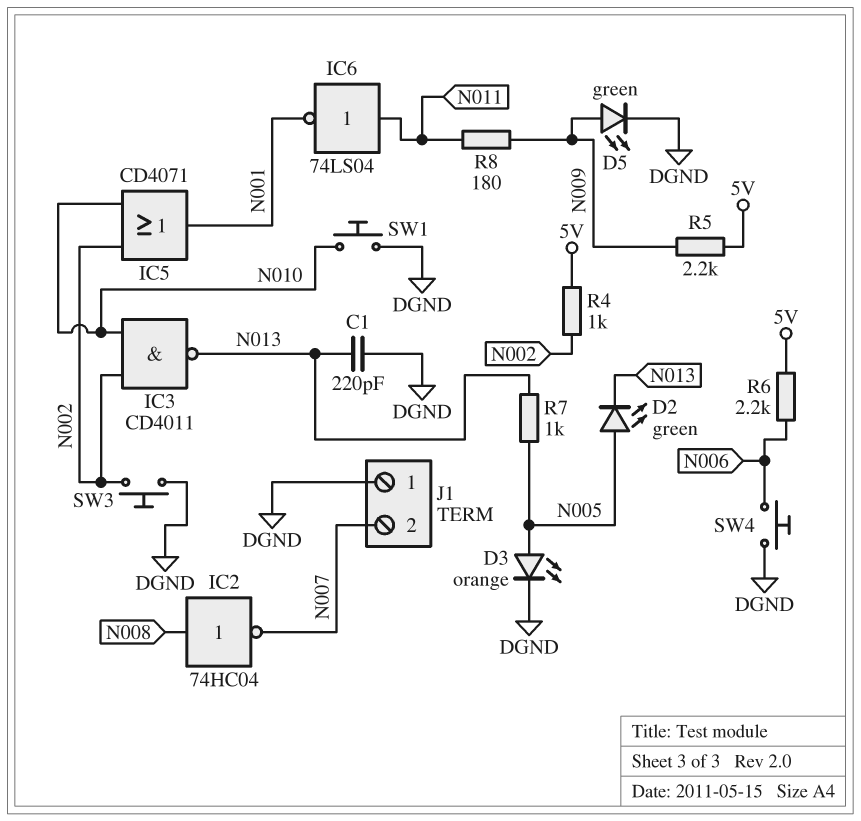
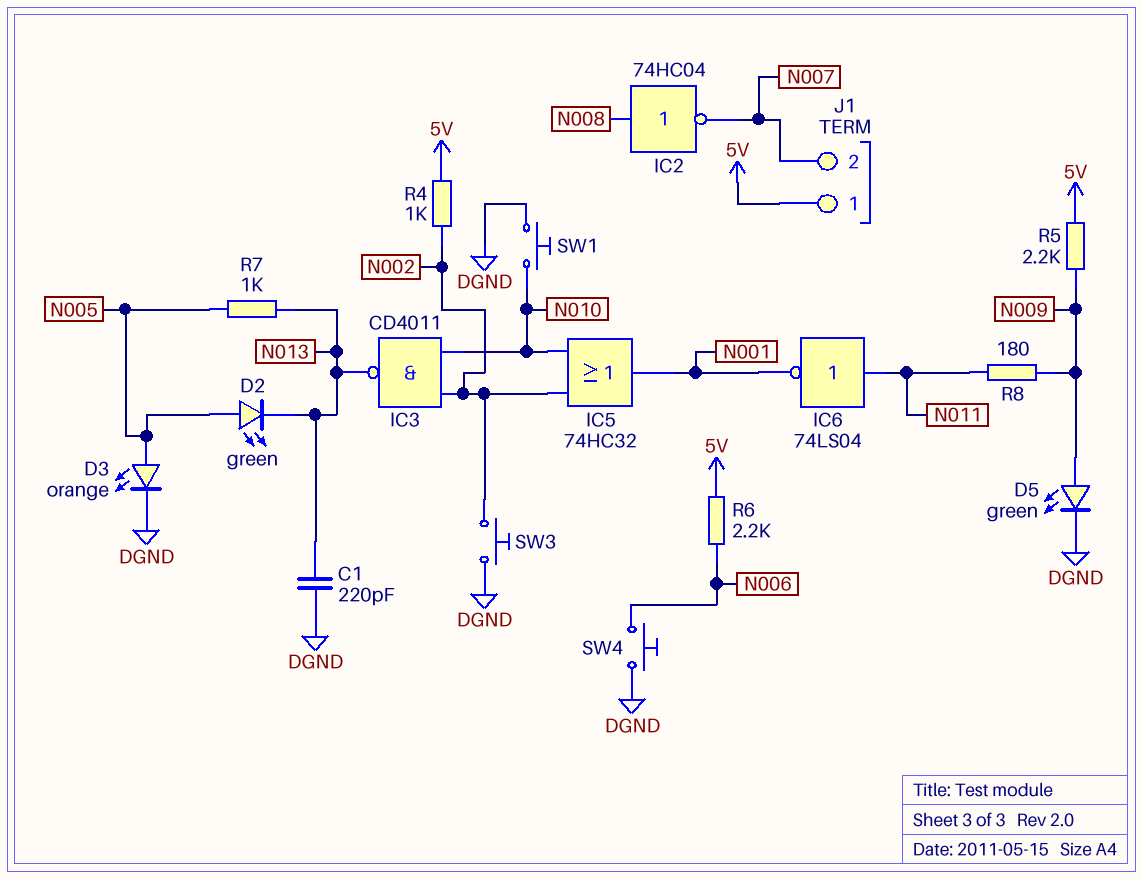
IC5: OR CD4071 (in N002, in N010, out N001) -> OR 74HC32 (in N002, in N010, out N001)
J1 pin 1: DGND -> 5V

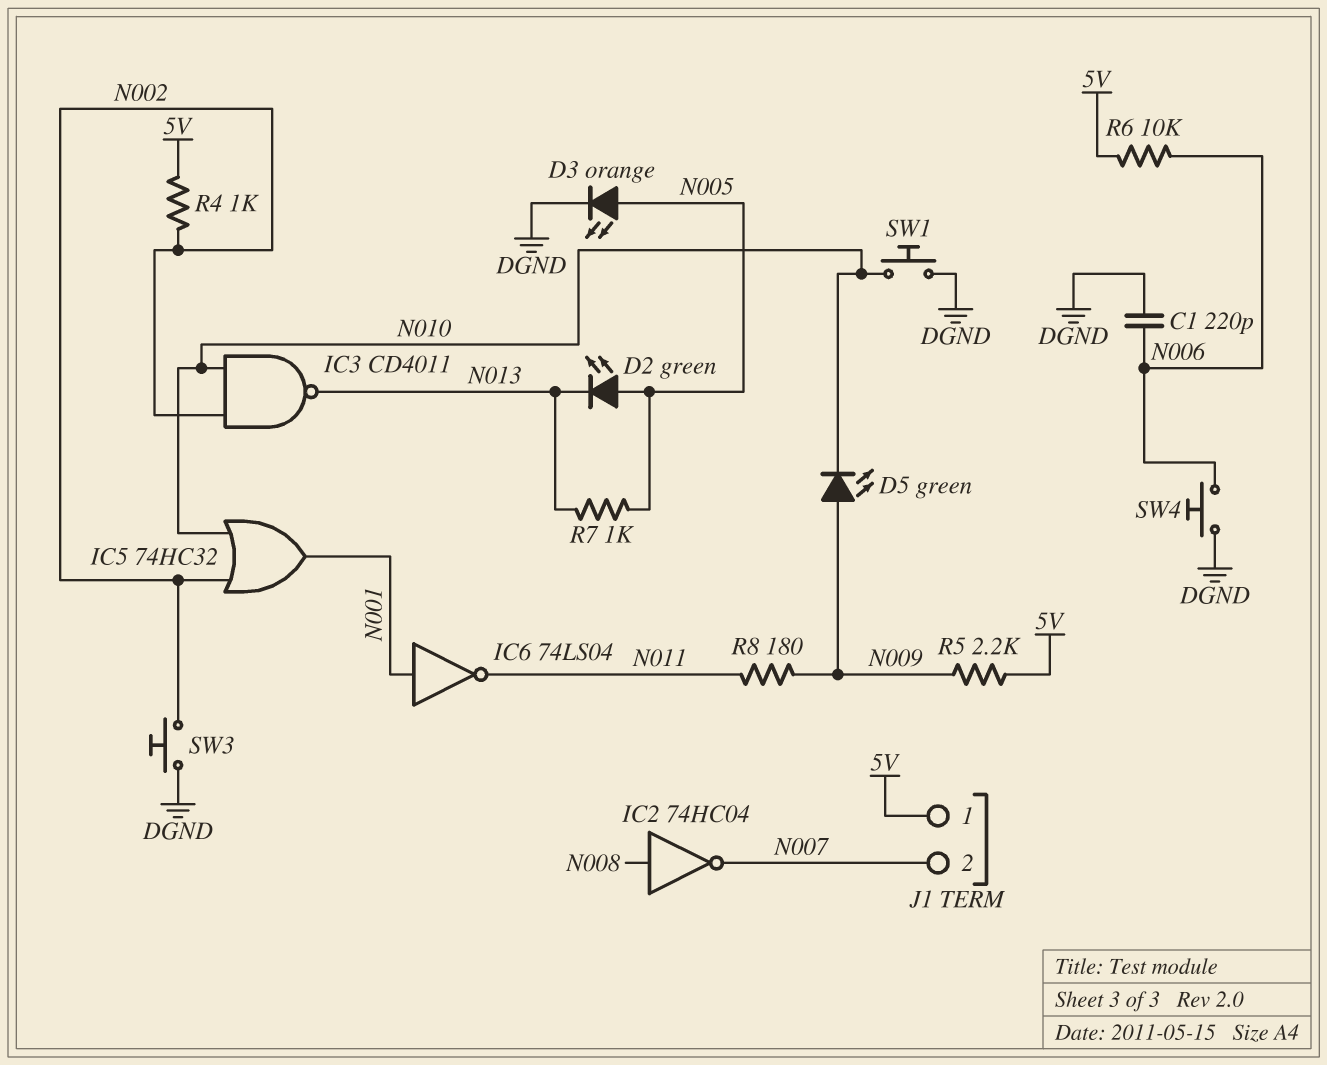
C1: 220pF (DGND, N013) -> 220pF (DGND, N006)
D5: LED green (A N009, K DGND) -> LED green (A N009, K N010)
IC6: NOT 74LS04 (in N011, out N001) -> NOT 74LS04 (in N001, out N011)
R6: 2.2k (5V, N006) -> 10k (5V, N006)

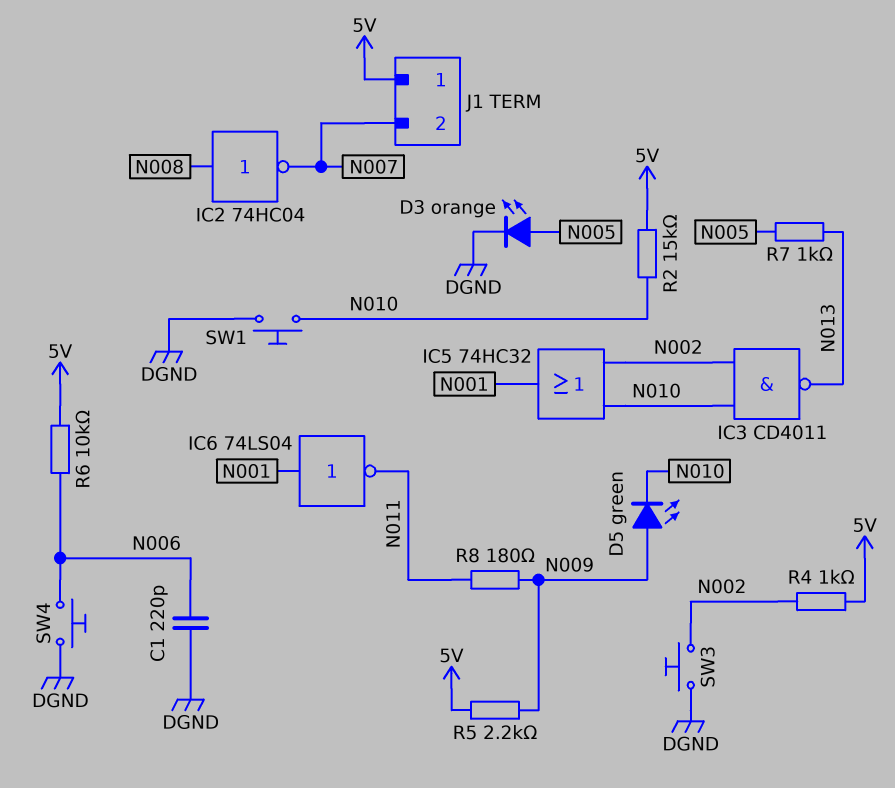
D2: LED green (A N005, K N013) -> none
R2: none -> 15k (5V, N010)

